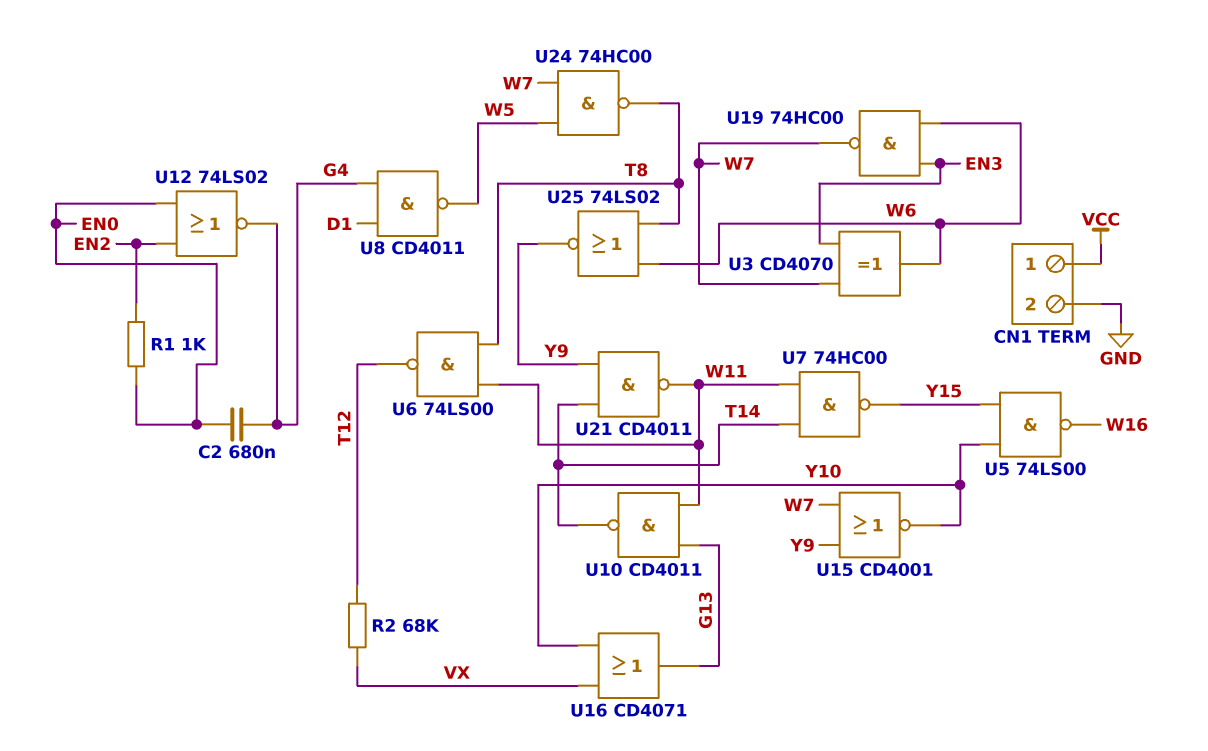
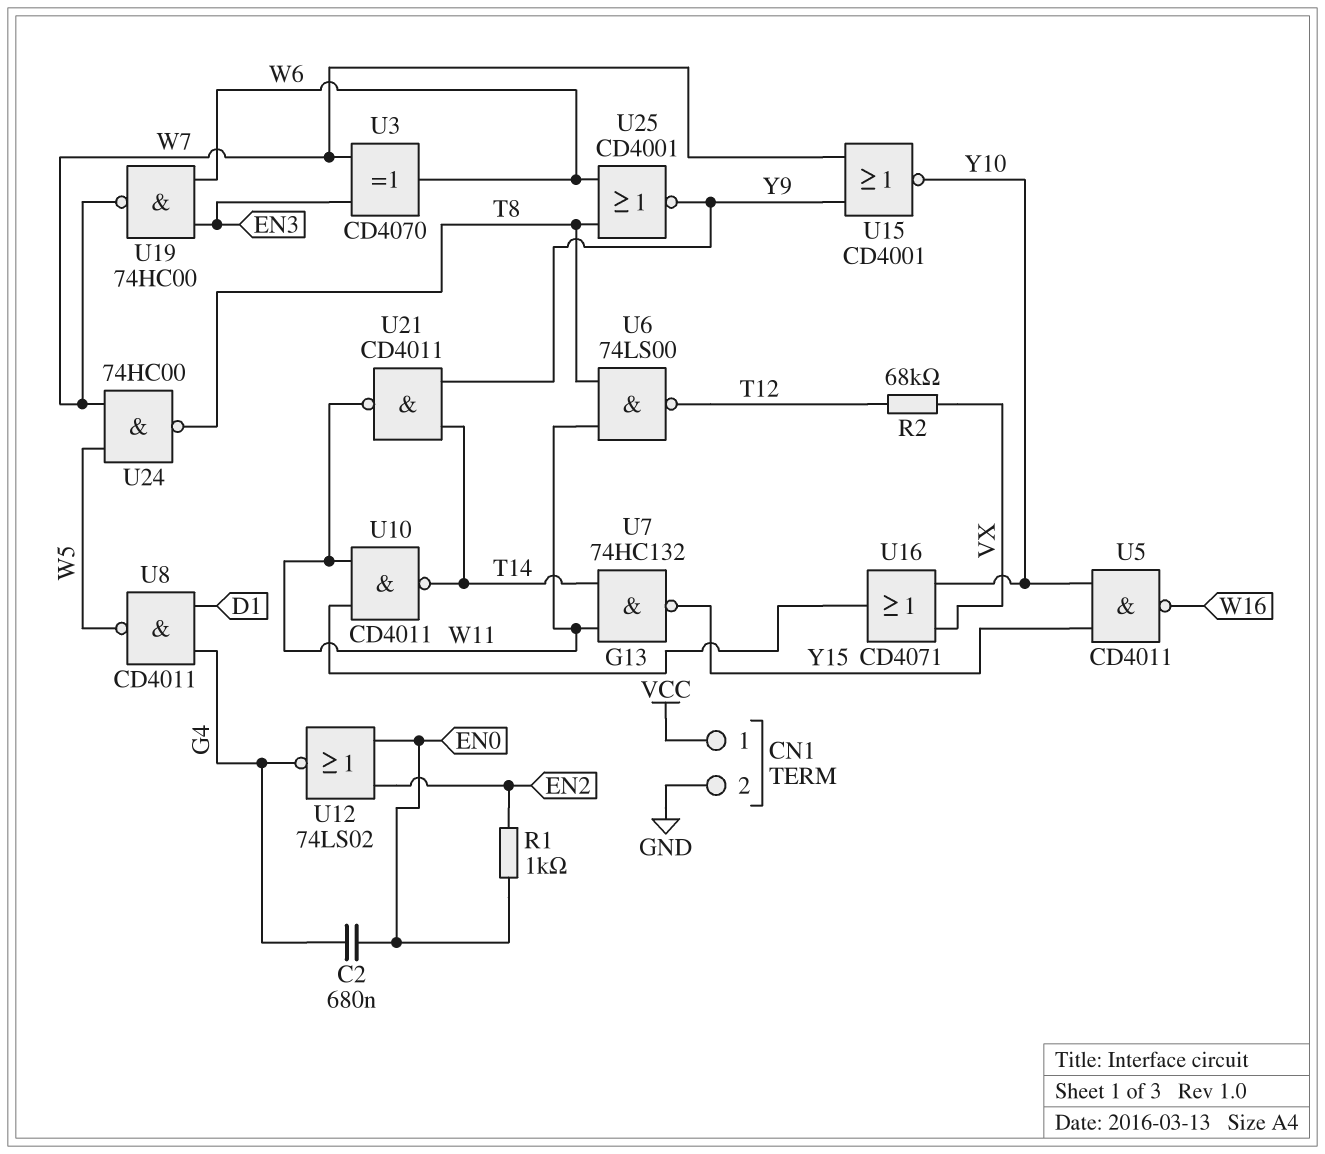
U5: NAND 74LS00 (in Y10, in Y15, out W16) -> NAND CD4011 (in Y10, in Y15, out W16)
U7: NAND 74HC00 (in T14, in W11, out Y15) -> NAND 74HC132 (in T14, in W11, out Y15)
U25: NOR 74LS02 (in T8, in W6, out Y9) -> NOR CD4001 (in T8, in W6, out Y9)

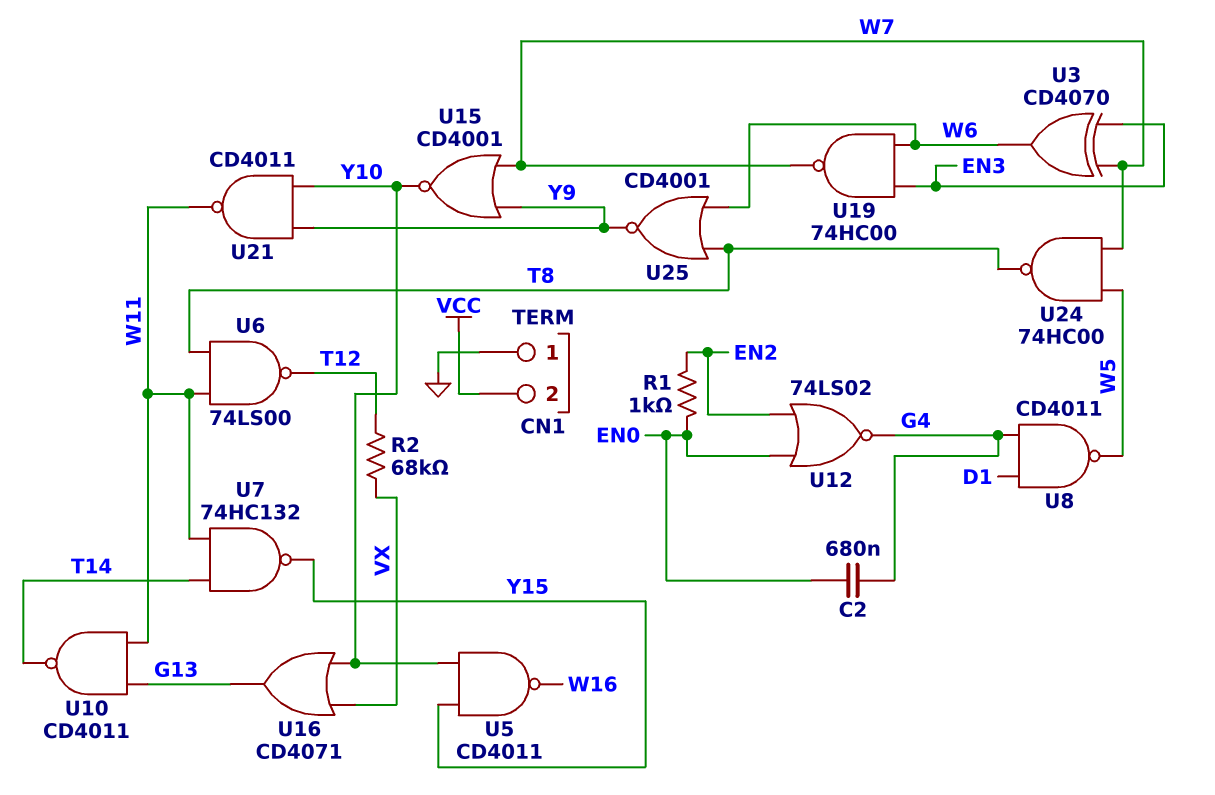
CN1 pin 1: VCC -> GND
CN1 pin 2: GND -> VCC
U21: NAND CD4011 (in T14, in Y9, out W11) -> NAND CD4011 (in Y9, in Y10, out W11)

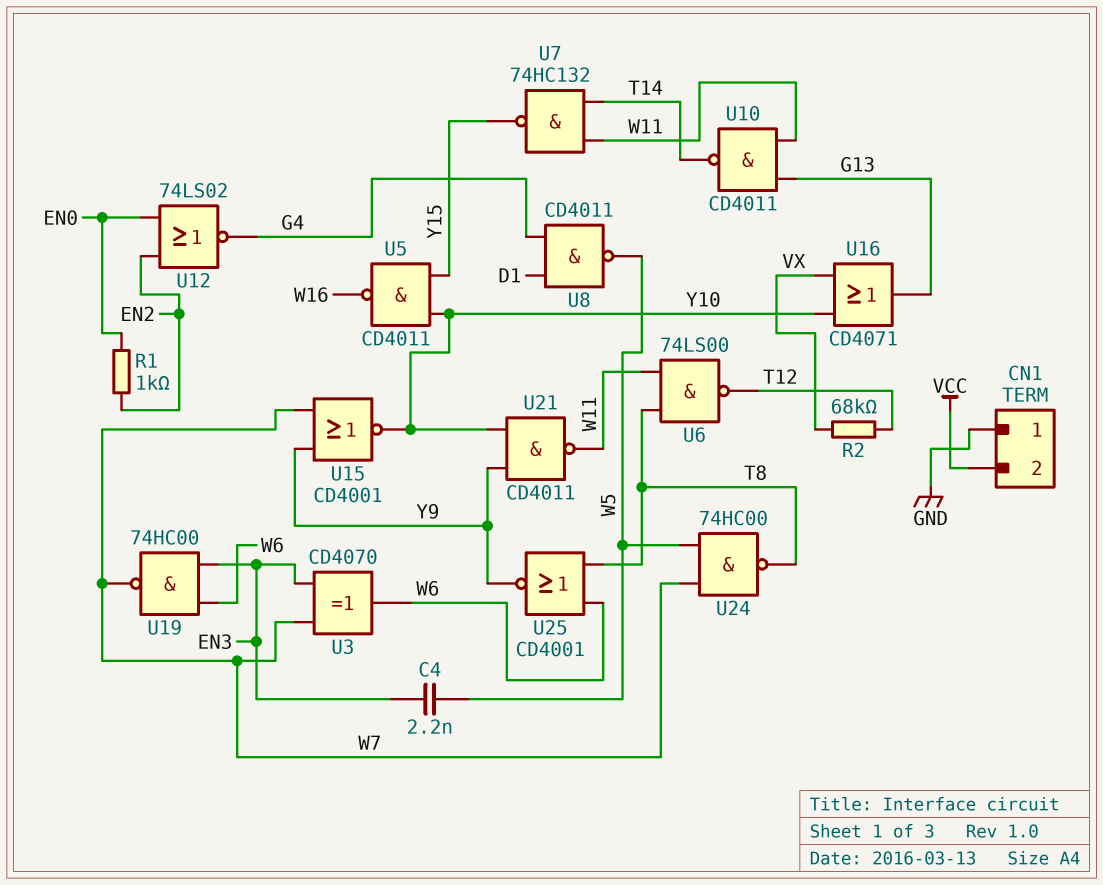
C2: 680nF (EN0, G4) -> none
C4: none -> 2.2nF (EN3, W5)

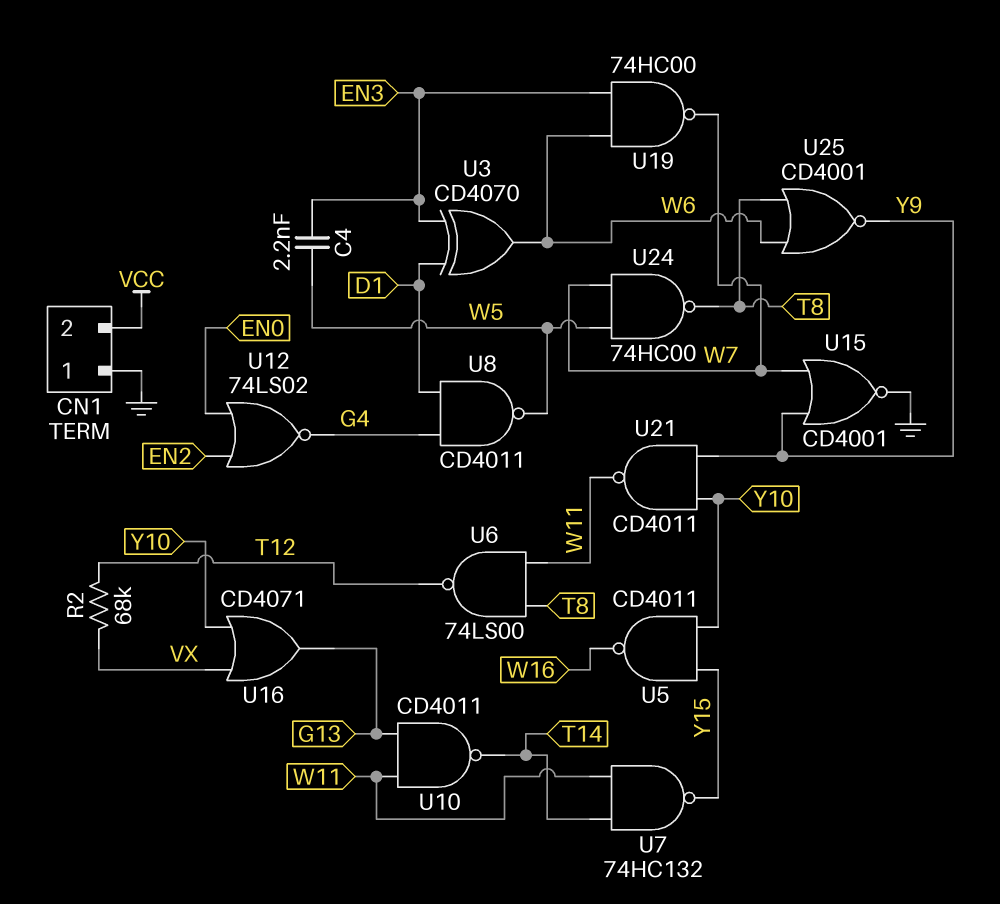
R1: 1k (EN0, EN2) -> none
U3: XOR CD4070 (in EN3, in W7, out W6) -> XOR CD4070 (in D1, in EN3, out W6)
U15: NOR CD4001 (in W7, in Y9, out Y10) -> NOR CD4001 (in W7, in Y9, out GND)

